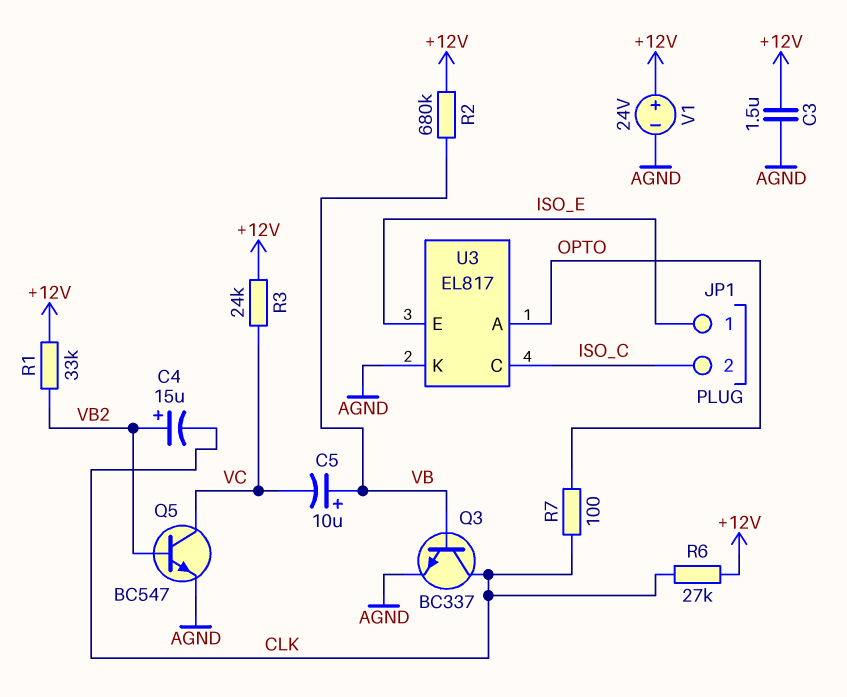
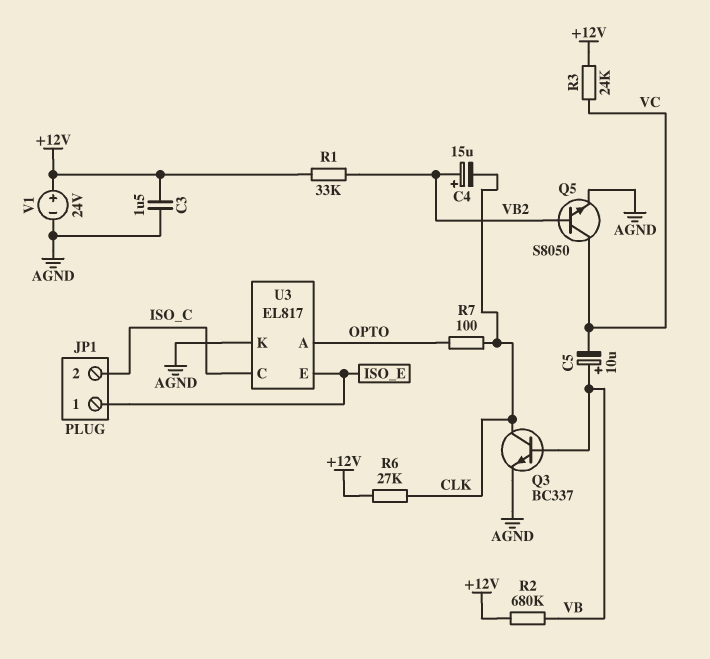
Q5: NPN BC547 (B VB2, C VC, E AGND) -> NPN S8050 (B VB2, C VC, E AGND)

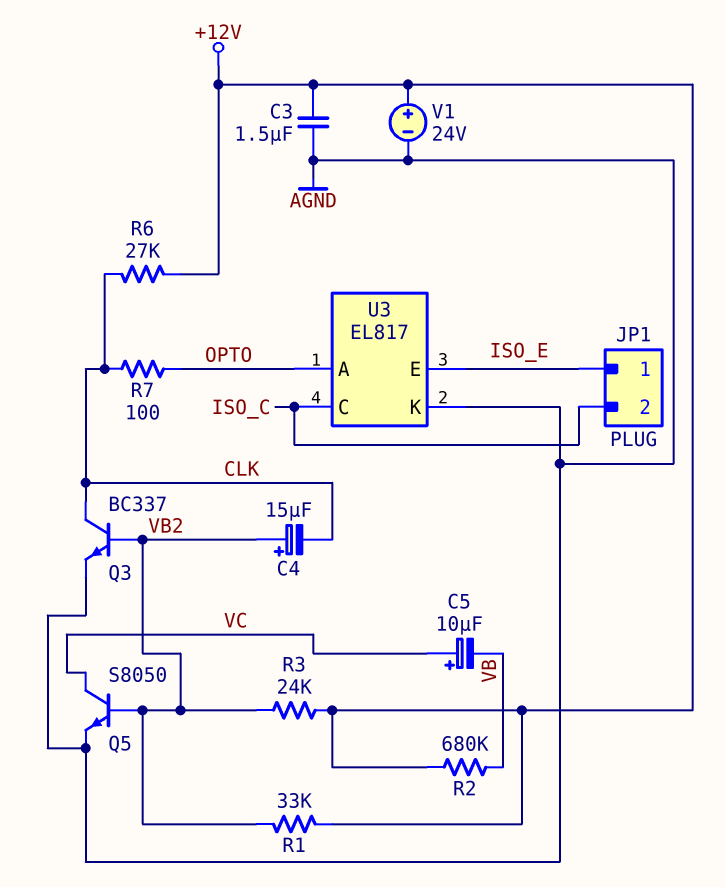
C5: 10uF (plus VB, minus VC) -> 10uF (plus VC, minus VB)
Q3: NPN BC337 (B VB, C CLK, E AGND) -> NPN BC337 (B VB2, C CLK, E AGND)
R3: 24k (+12V, VC) -> 24k (+12V, VB2)

